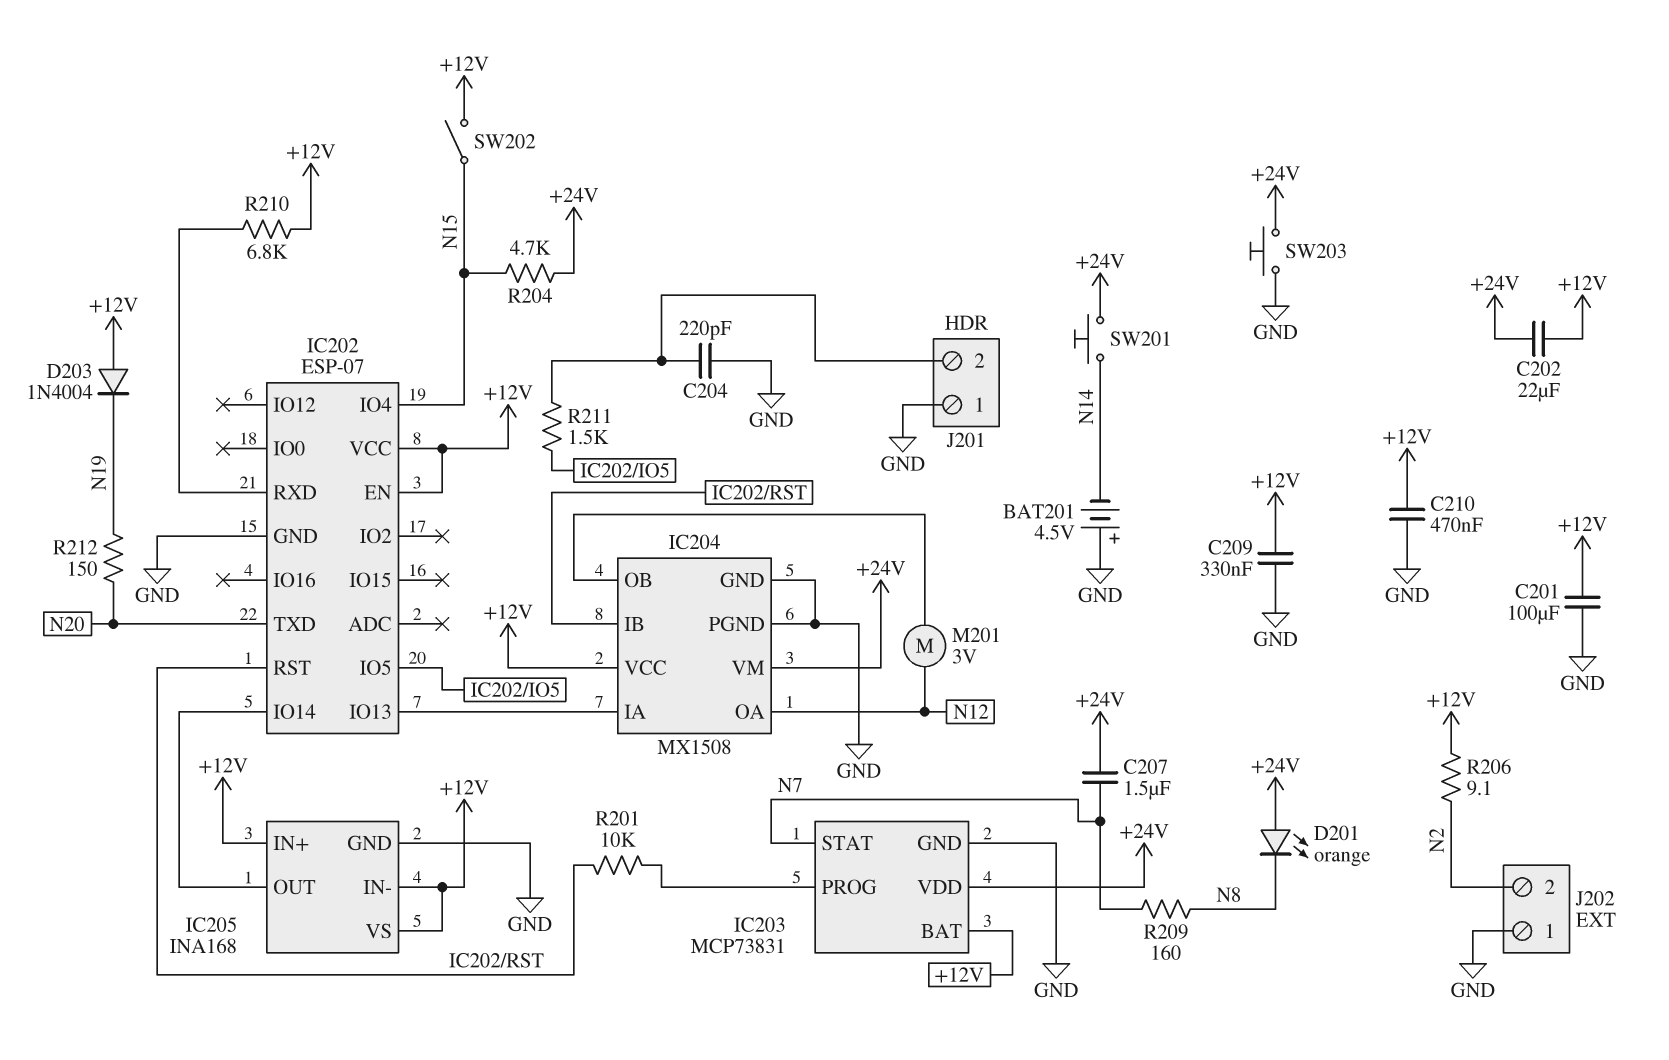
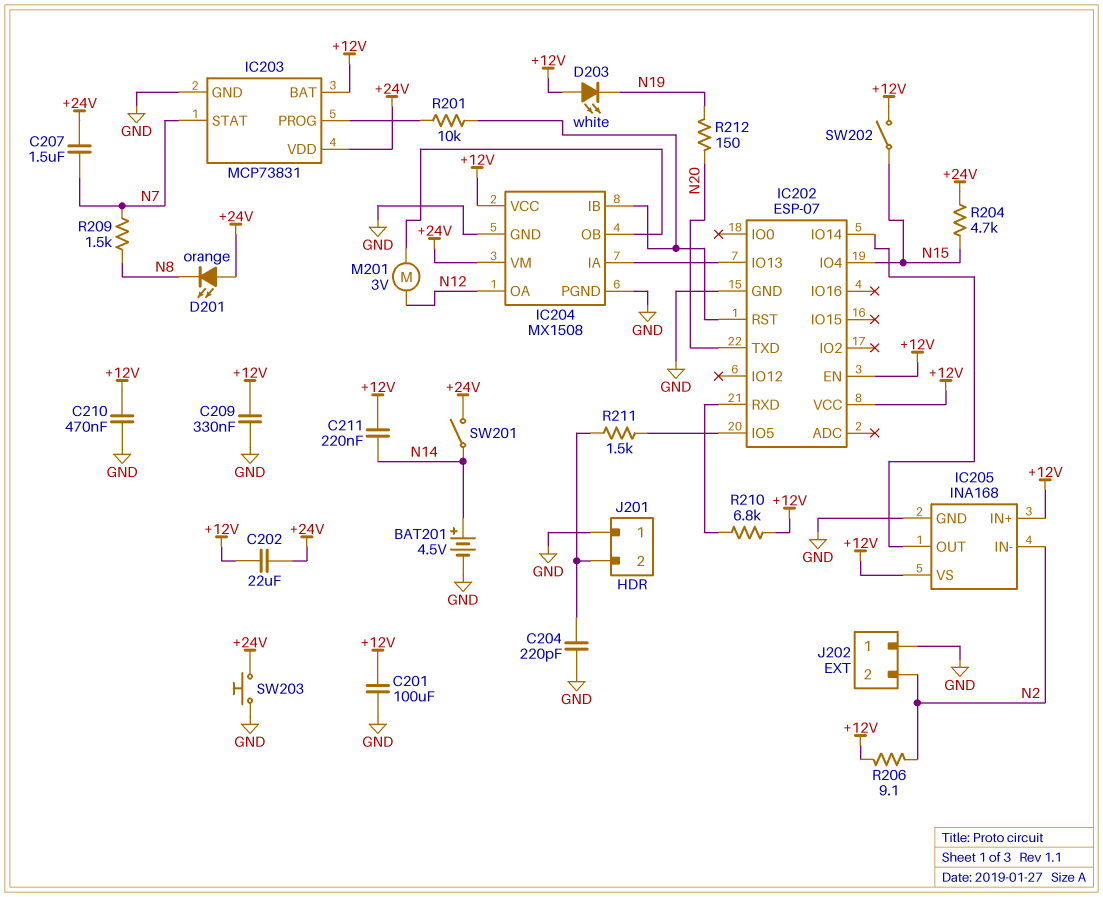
BAT201: 4.5V (plus GND, minus N14) -> 4.5V (plus N14, minus GND)
C211: none -> 220nF (+12V, N14)
D203: diode 1N4004 (A +12V, K N19) -> LED white (A +12V, K N19)
IC205 pin IN-: +12V -> N2
R209: 160 (N7, N8) -> 1.5k (N7, N8)
SW201: button (+24V, N14) -> switch (+24V, N14)

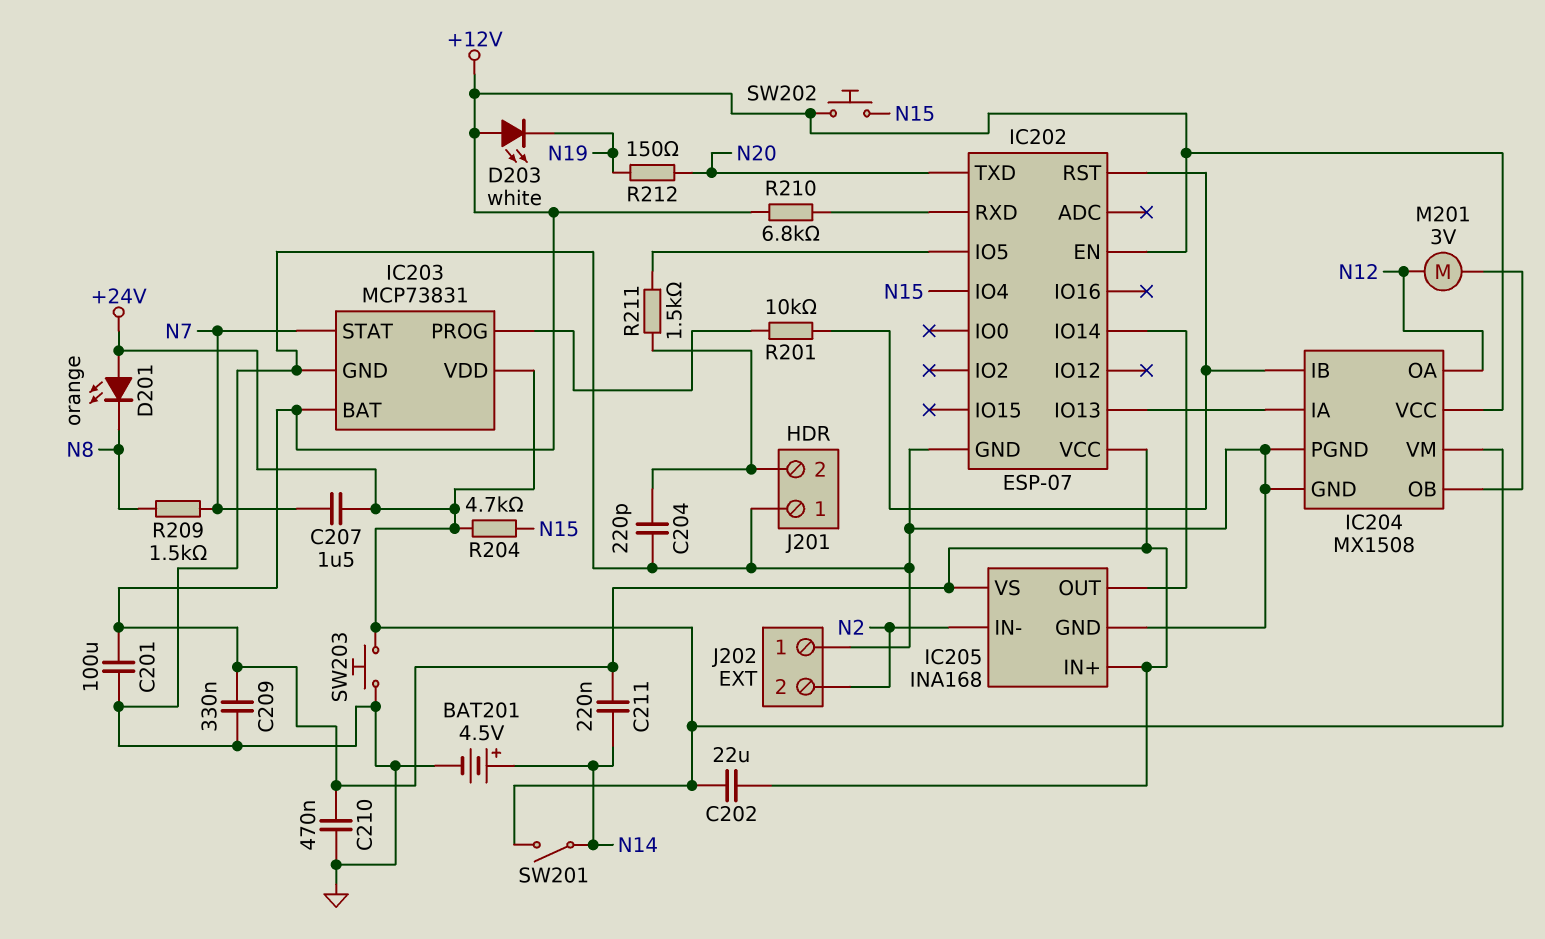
R206: 9.1 (+12V, N2) -> none
SW202: switch (+12V, N15) -> button (+12V, N15)

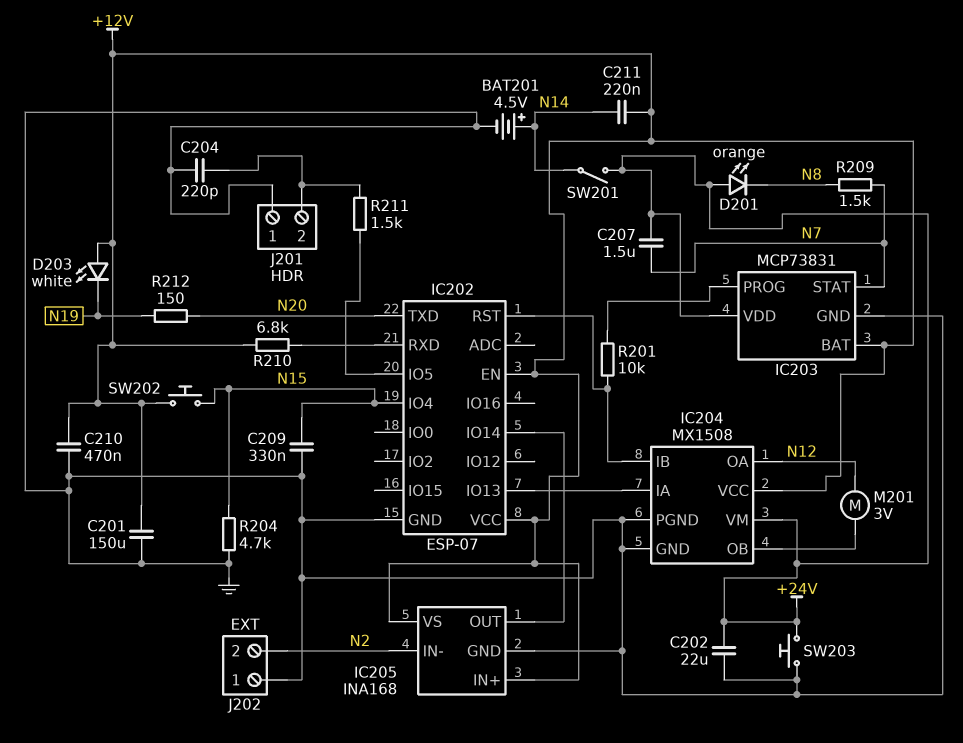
C201: 100uF (+12V, GND) -> 150uF (+12V, GND)
C202: 22uF (+12V, +24V) -> 22uF (+24V, GND)
C209: 330nF (+12V, GND) -> 330nF (GND, N15)
R204: 4.7k (+24V, N15) -> 4.7k (GND, N15)

